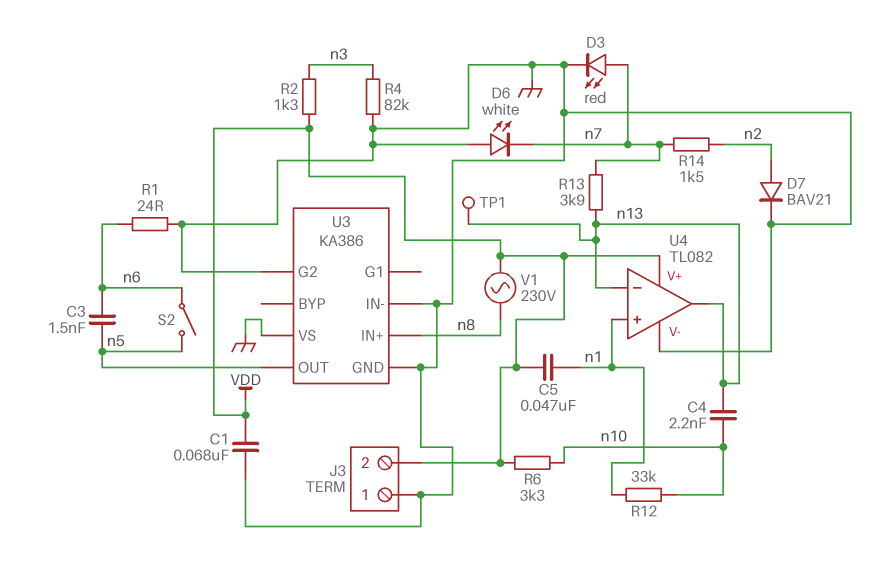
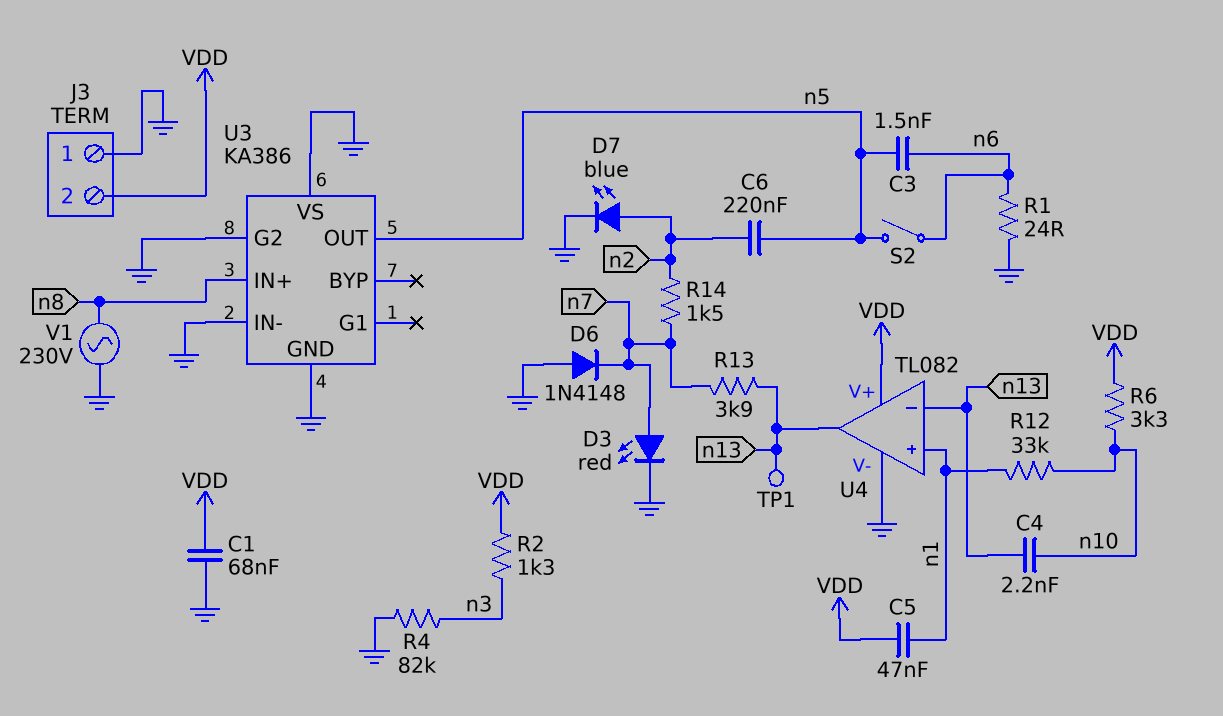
C6: none -> 220nF (n2, n5)
D6: LED white (A GND, K n7) -> diode 1N4148 (A GND, K n7)
D7: diode BAV21 (A n2, K GND) -> LED blue (A n2, K GND)
V1: AC 230V (VDD, n8) -> AC 230V (GND, n8)

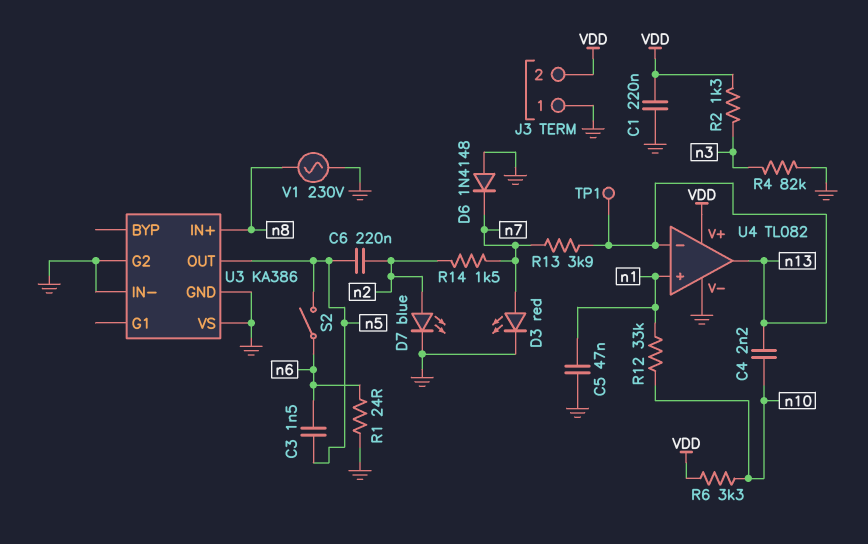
C1: 68nF (GND, VDD) -> 220nF (GND, VDD)
C5: 47nF (VDD, n1) -> 47nF (GND, n1)

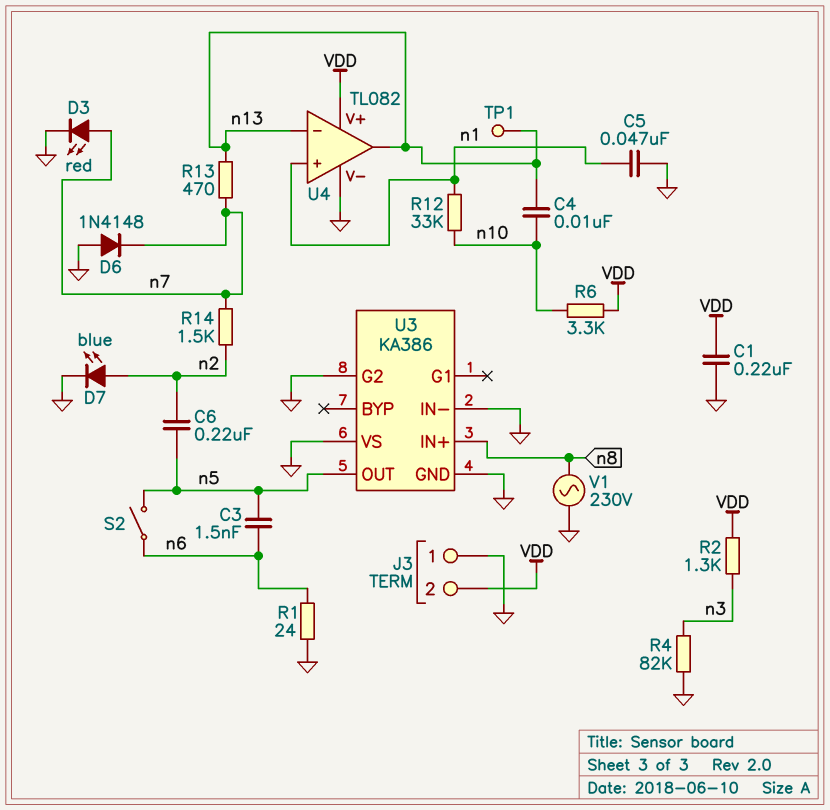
C4: 2.2nF (n10, n13) -> 10nF (n10, n13)
R13: 3.9k (n7, n13) -> 470 (n7, n13)

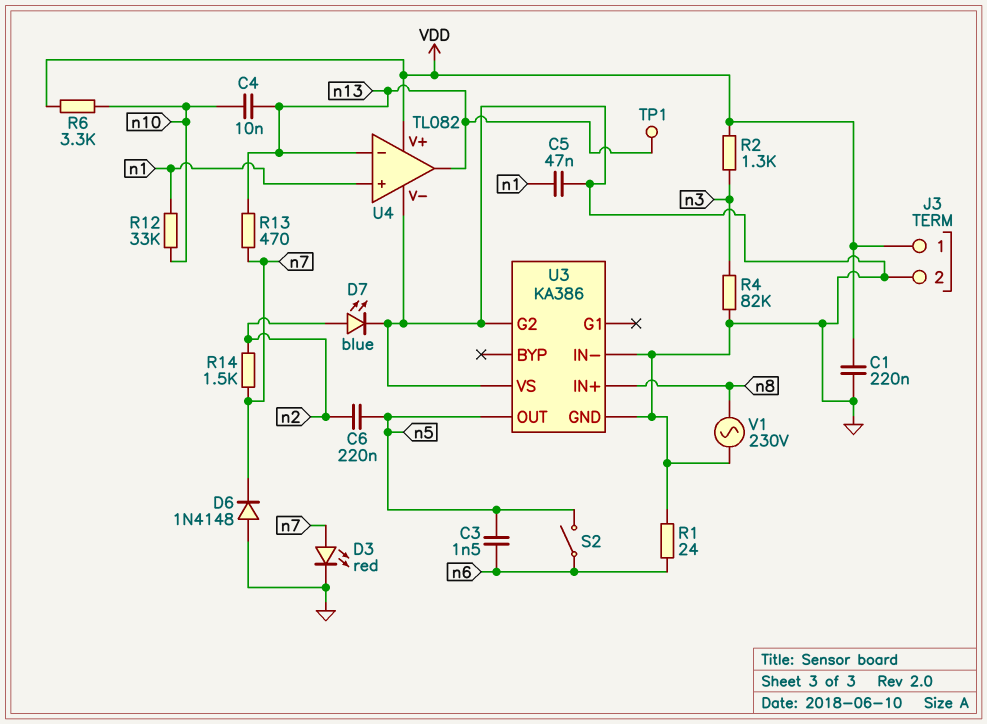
J3 pin 1: GND -> VDD
J3 pin 2: VDD -> GND

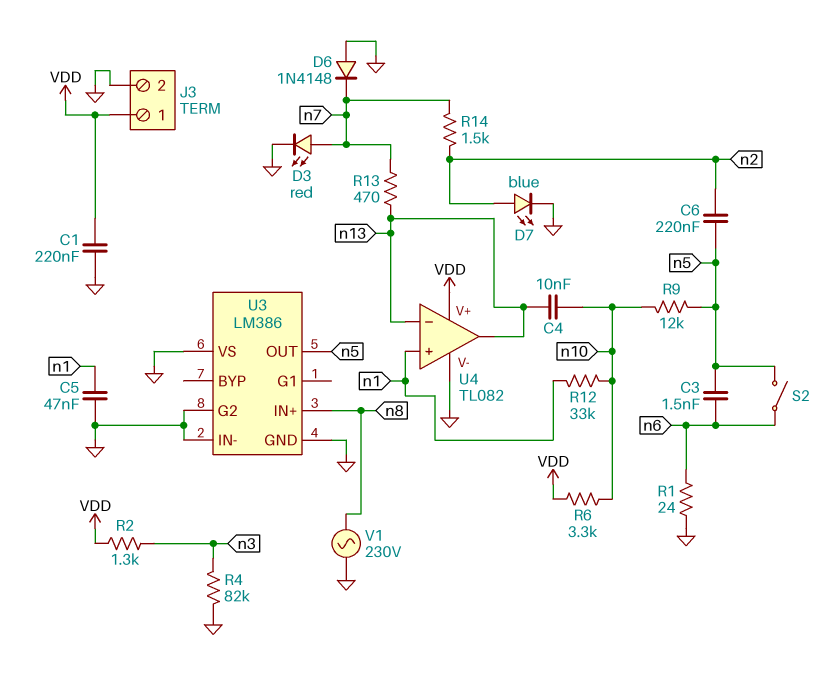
R9: none -> 12k (n5, n10)
TP1: test point (n13) -> none
U3: KA386 -> LM386

